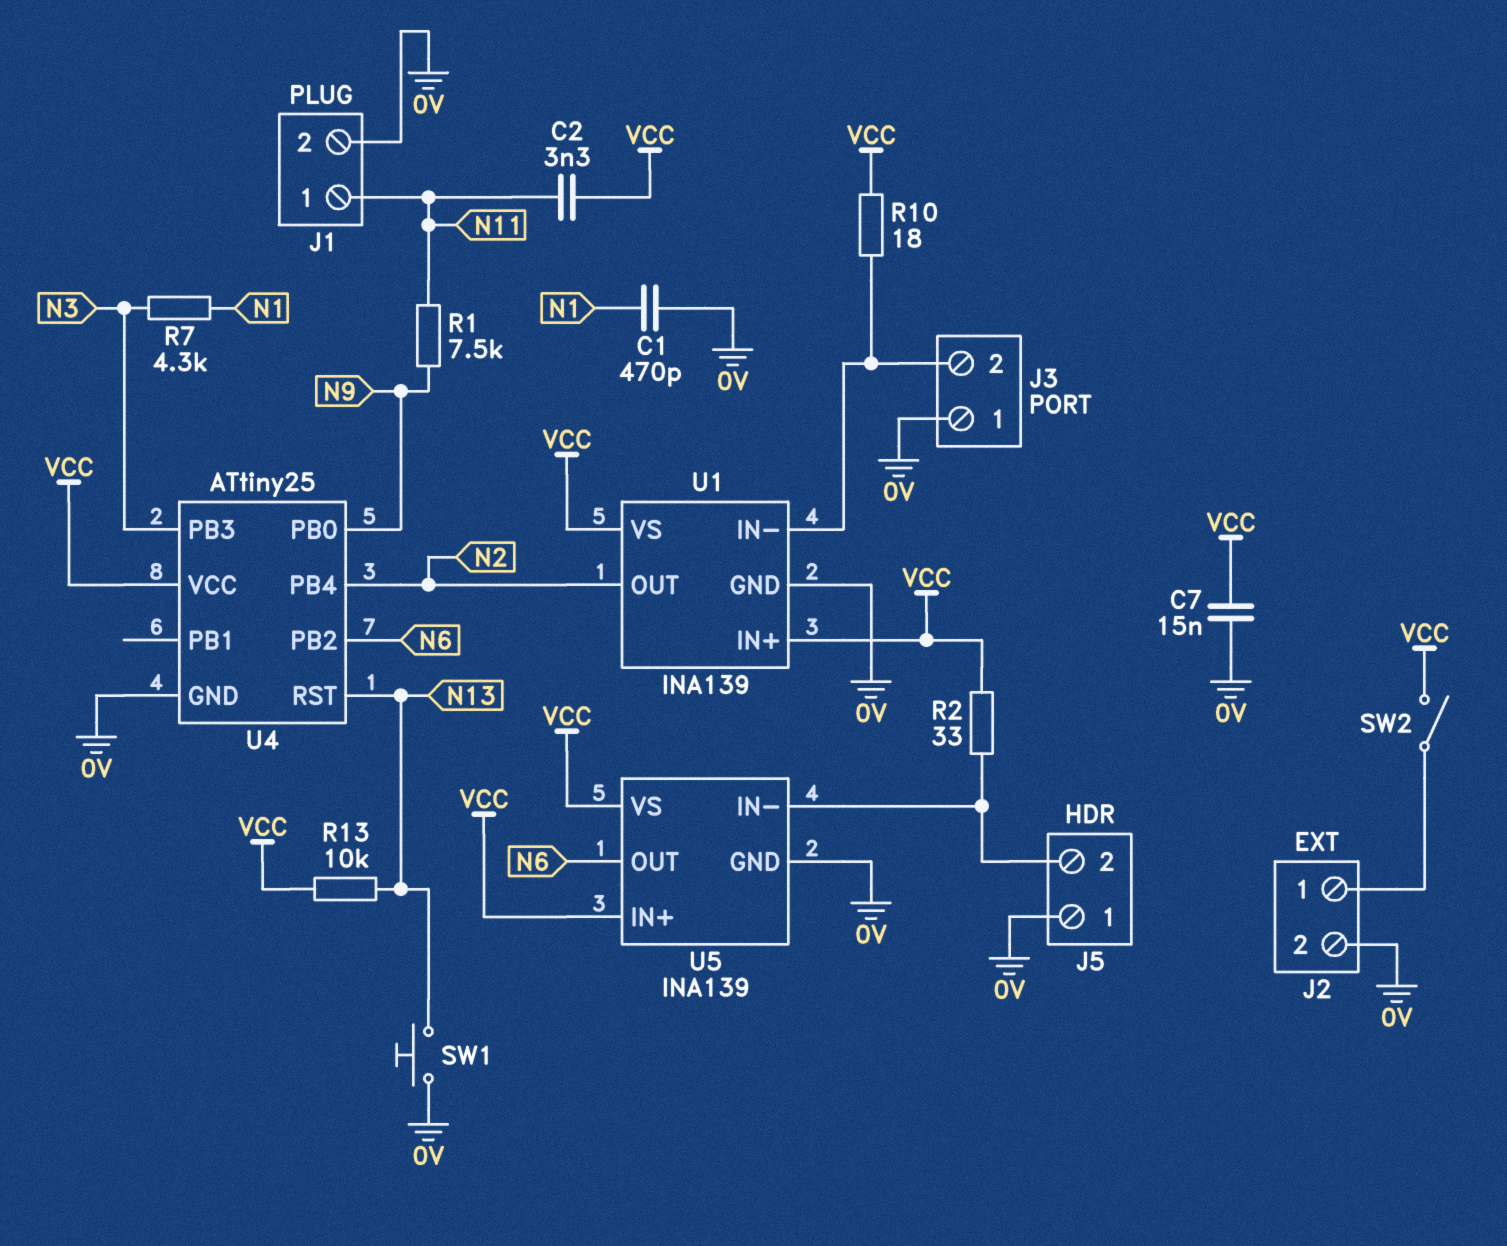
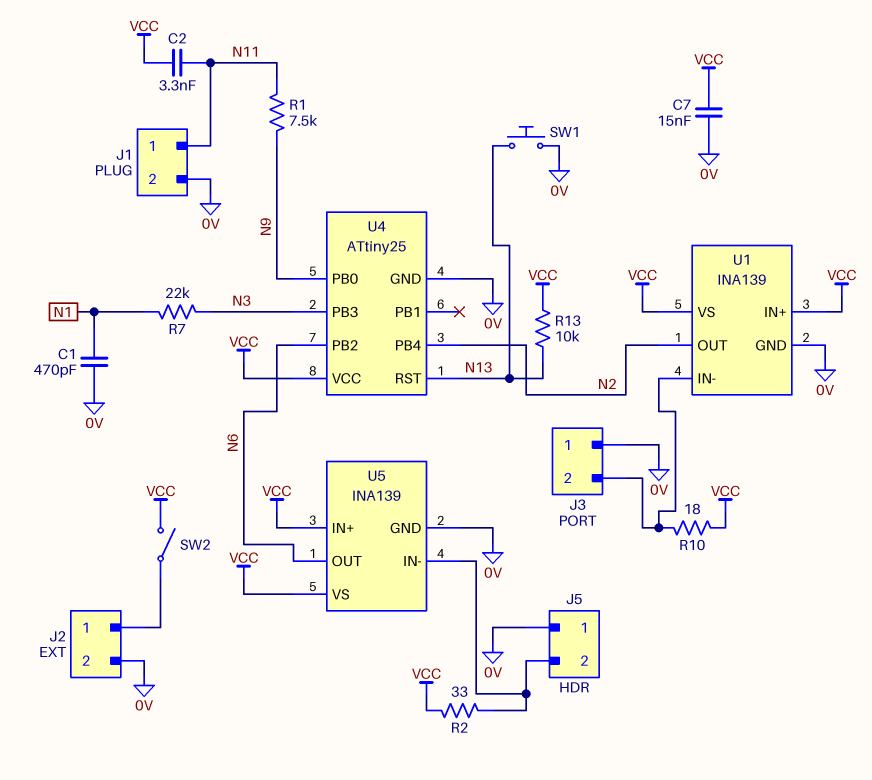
R7: 4.3k (N1, N3) -> 22k (N1, N3)

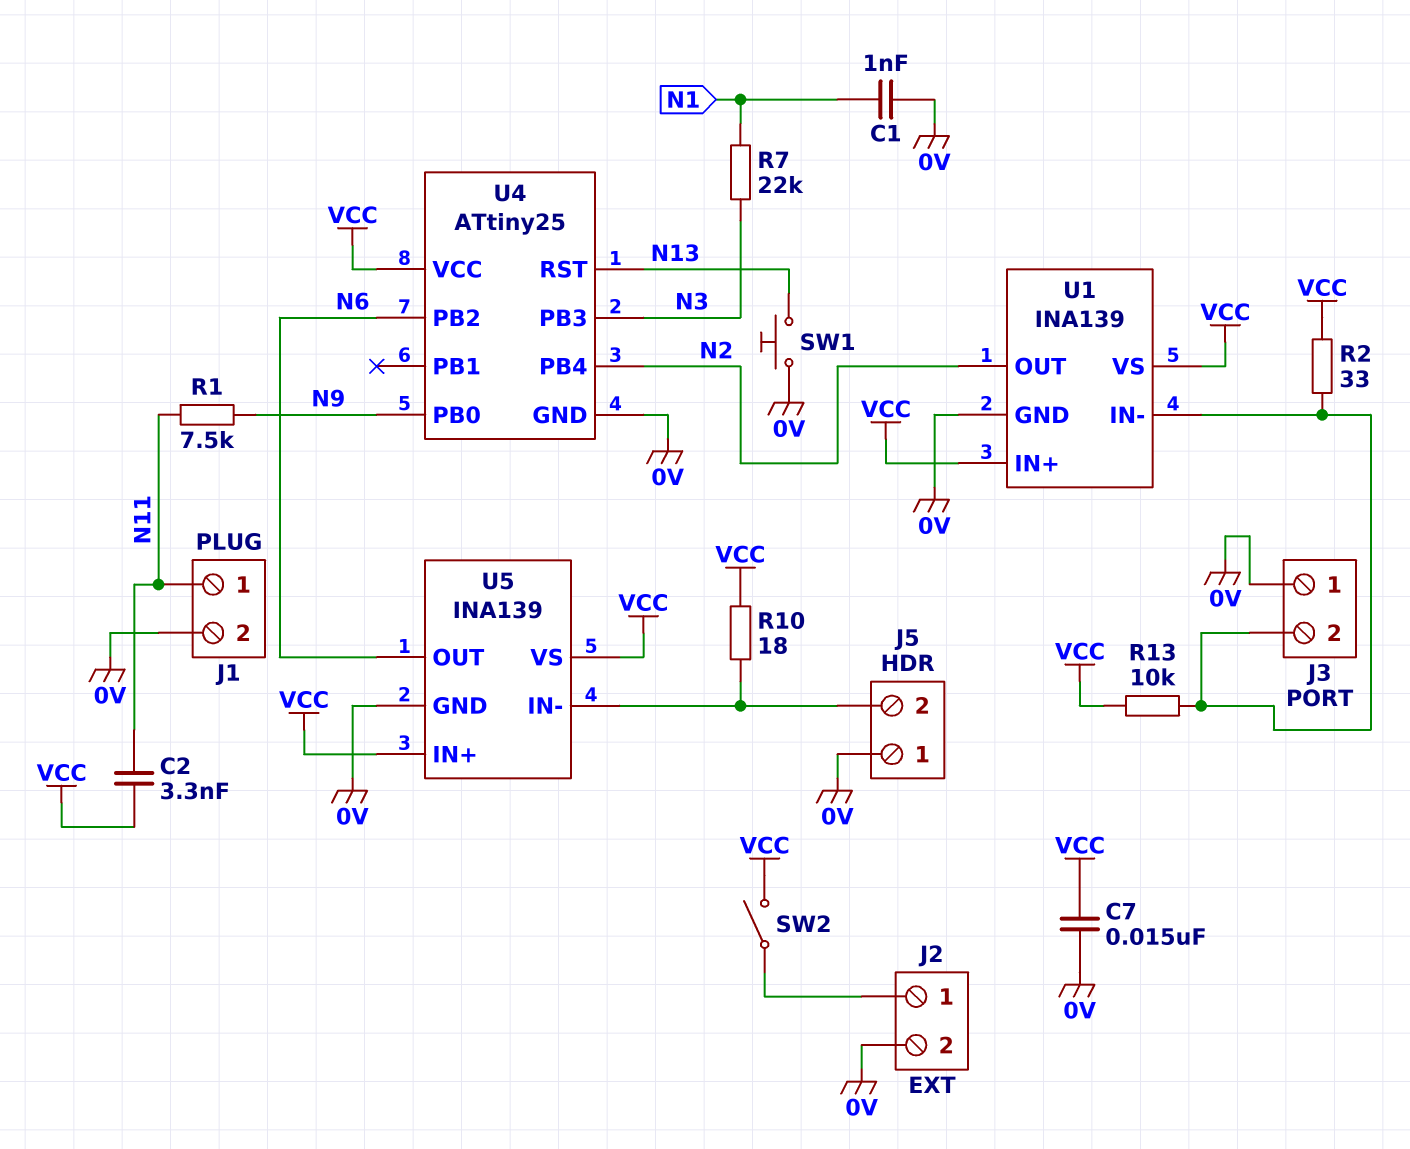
C1: 470pF (0V, N1) -> 1nF (0V, N1)
R2: 33 (J5/2, VCC) -> 33 (J3/2, VCC)
R10: 18 (J3/2, VCC) -> 18 (J5/2, VCC)
R13: 10k (N13, VCC) -> 10k (J3/2, VCC)

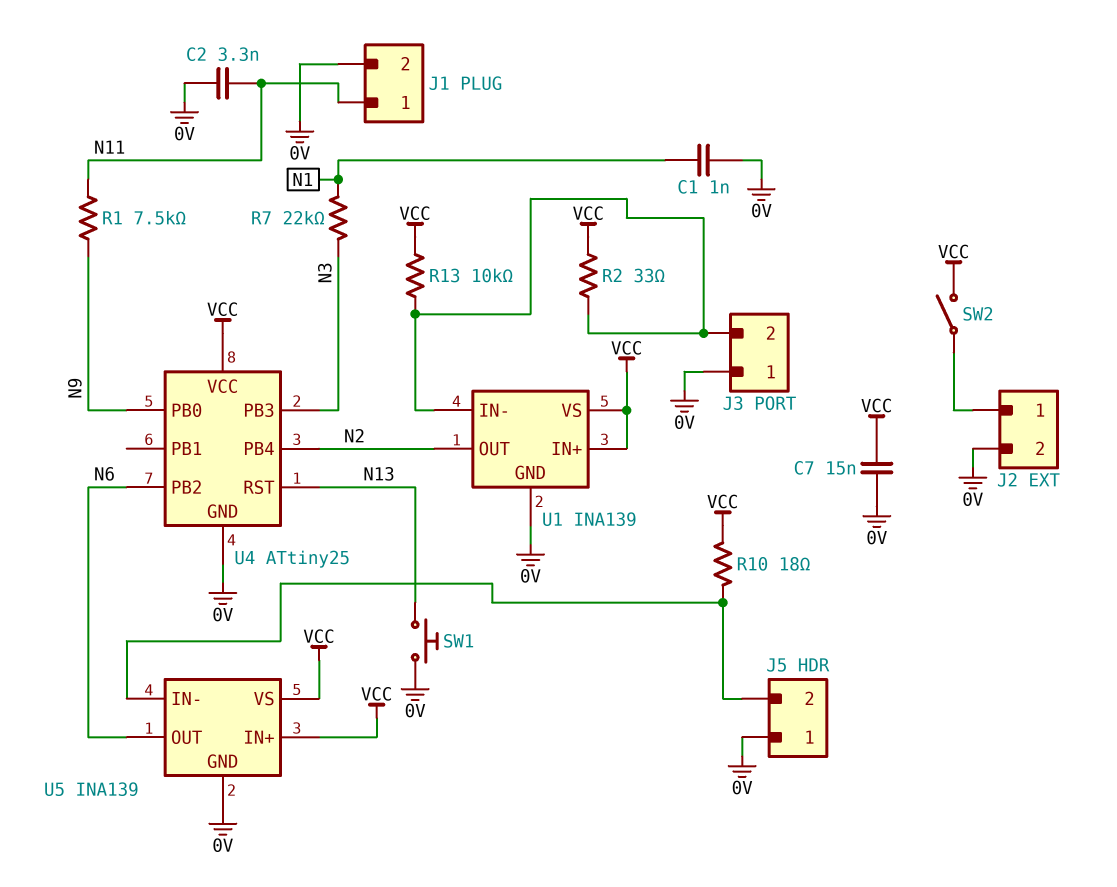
C2: 3.3nF (N11, VCC) -> 3.3nF (0V, N11)

